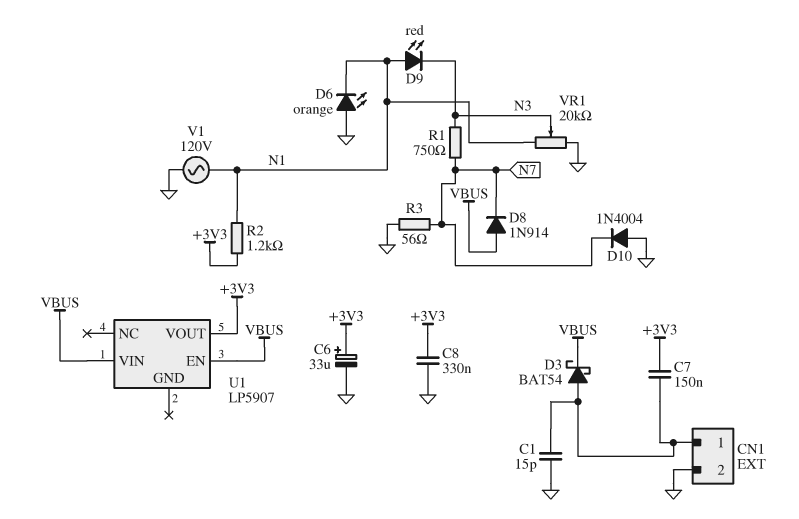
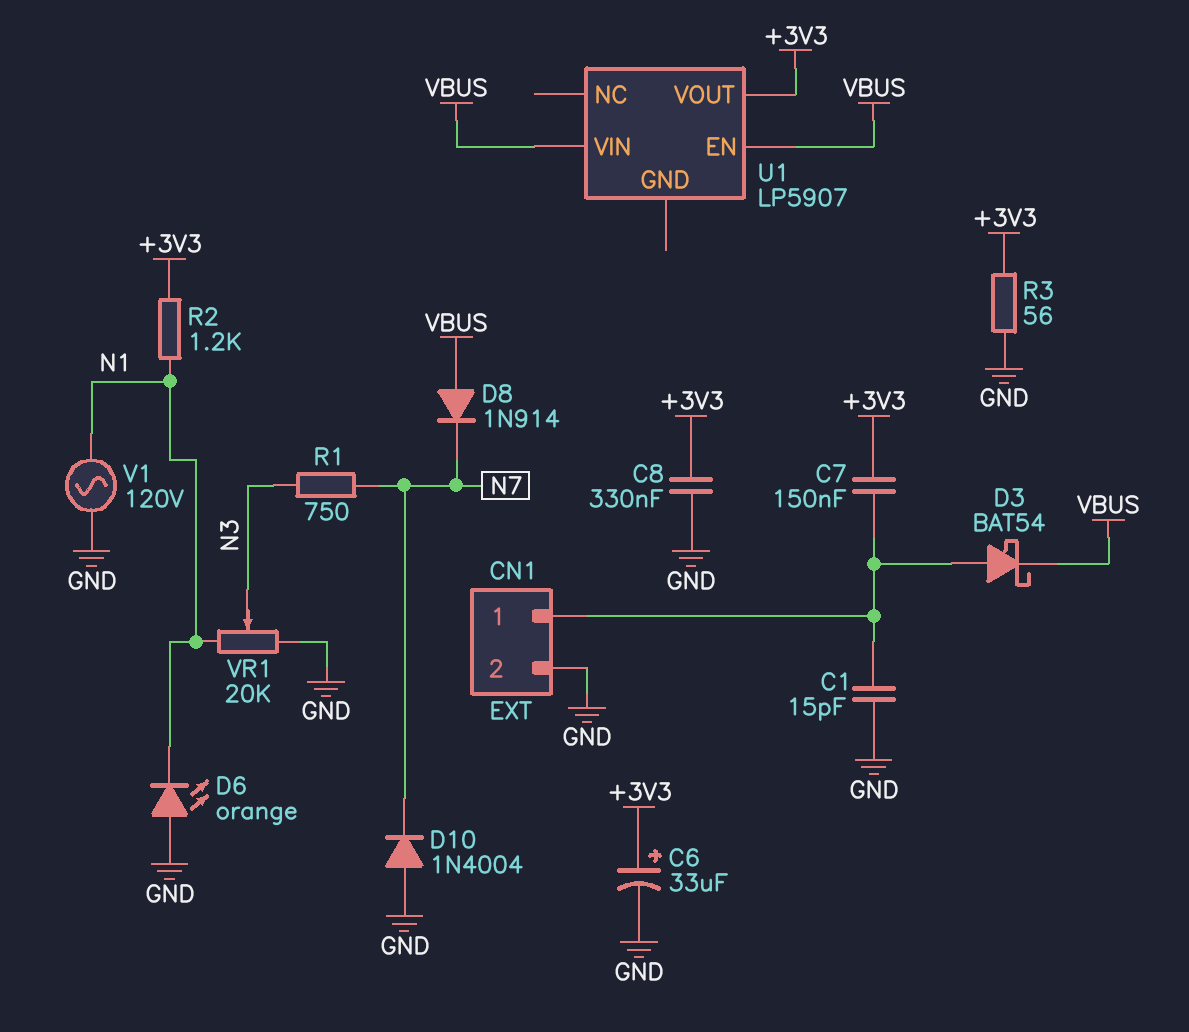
D9: LED red (A N1, K N3) -> none
R3: 56 (GND, N7) -> 56 (+3V3, GND)

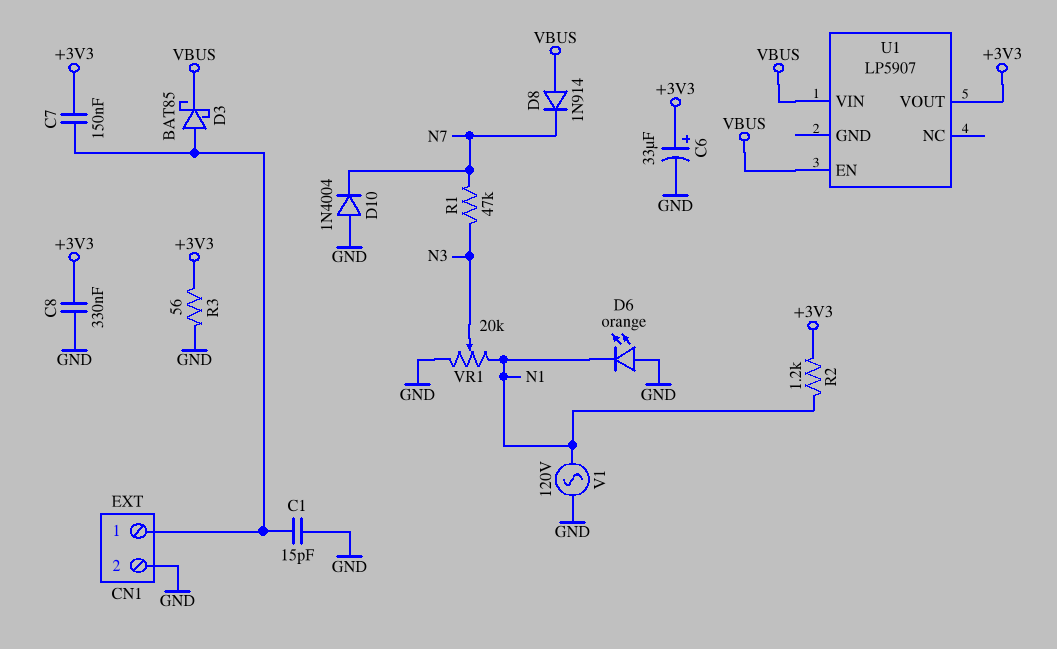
D3: schottky BAT54 (A CN1/1, K VBUS) -> schottky BAT85 (A CN1/1, K VBUS)
R1: 750 (N3, N7) -> 47k (N3, N7)

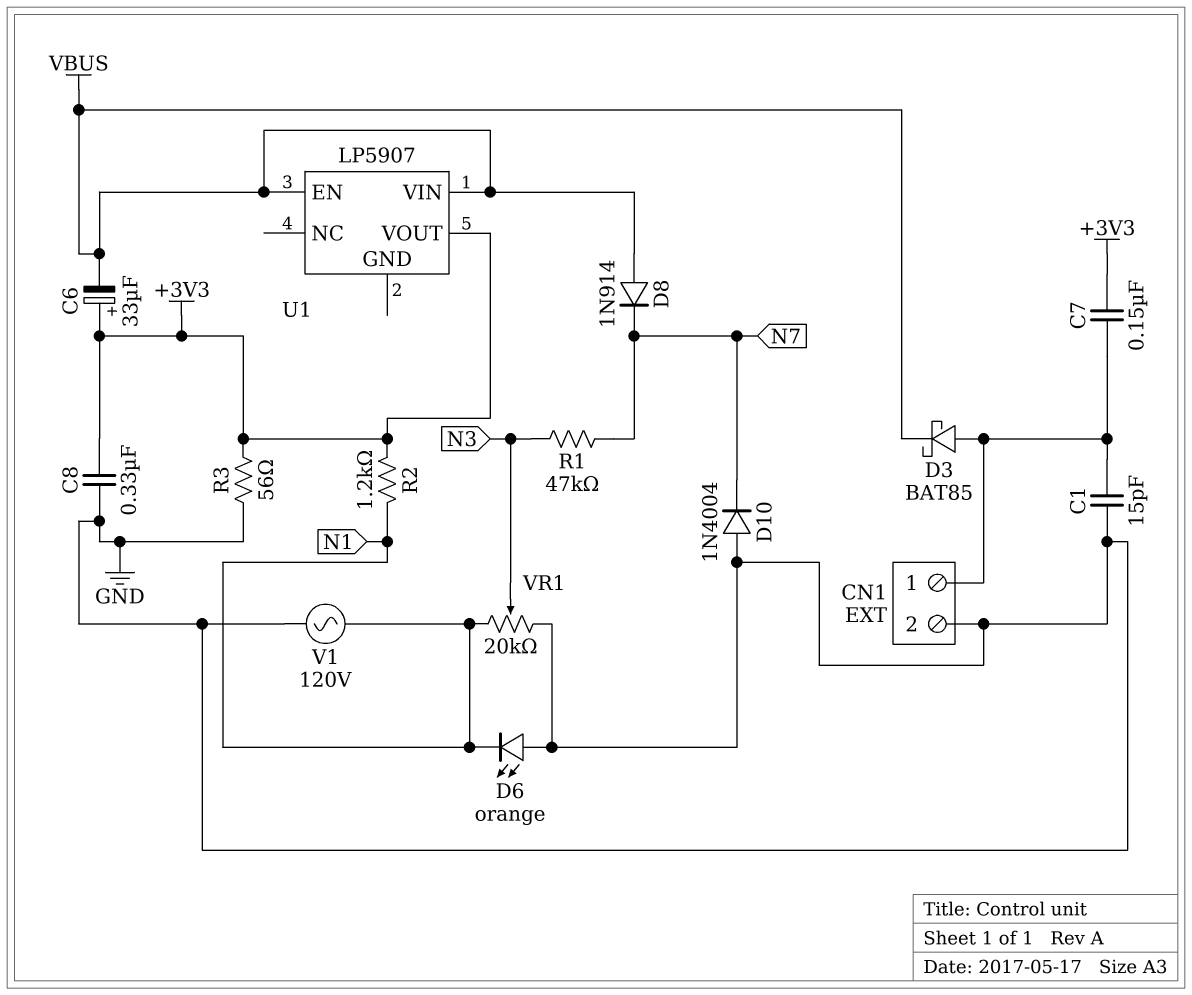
C6: 33uF (plus +3V3, minus GND) -> 33uF (plus +3V3, minus VBUS)

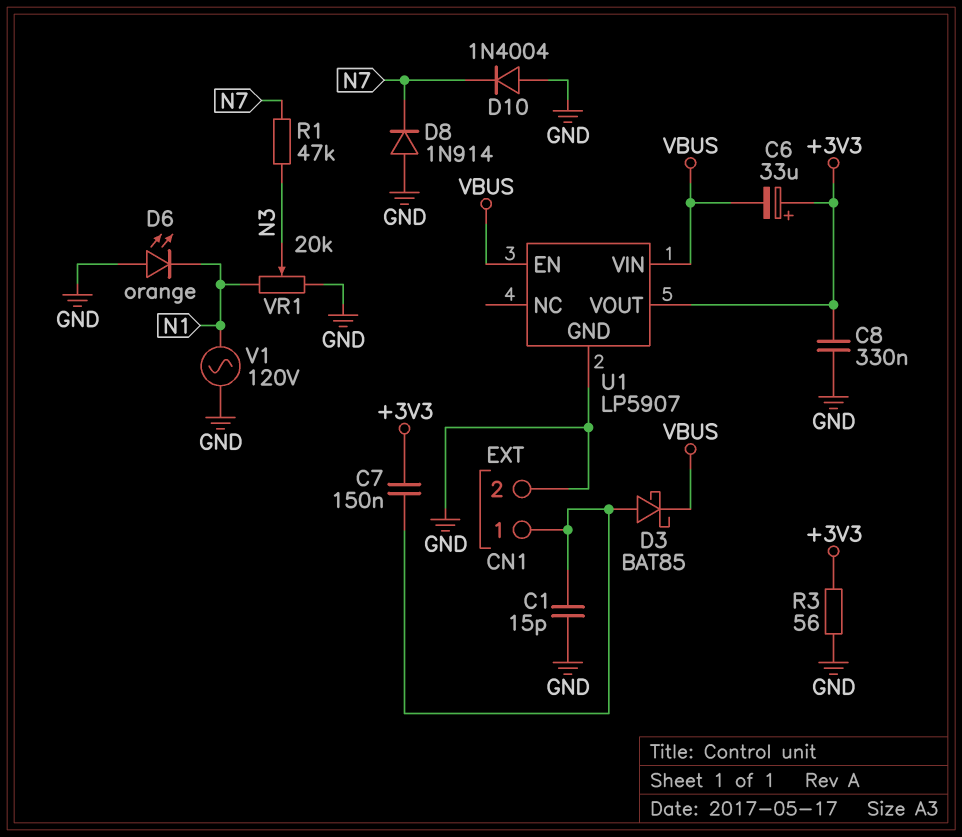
D8: diode 1N914 (A VBUS, K N7) -> diode 1N914 (A GND, K N7)
R2: 1.2k (+3V3, N1) -> none
U1 pin GND: none -> GND

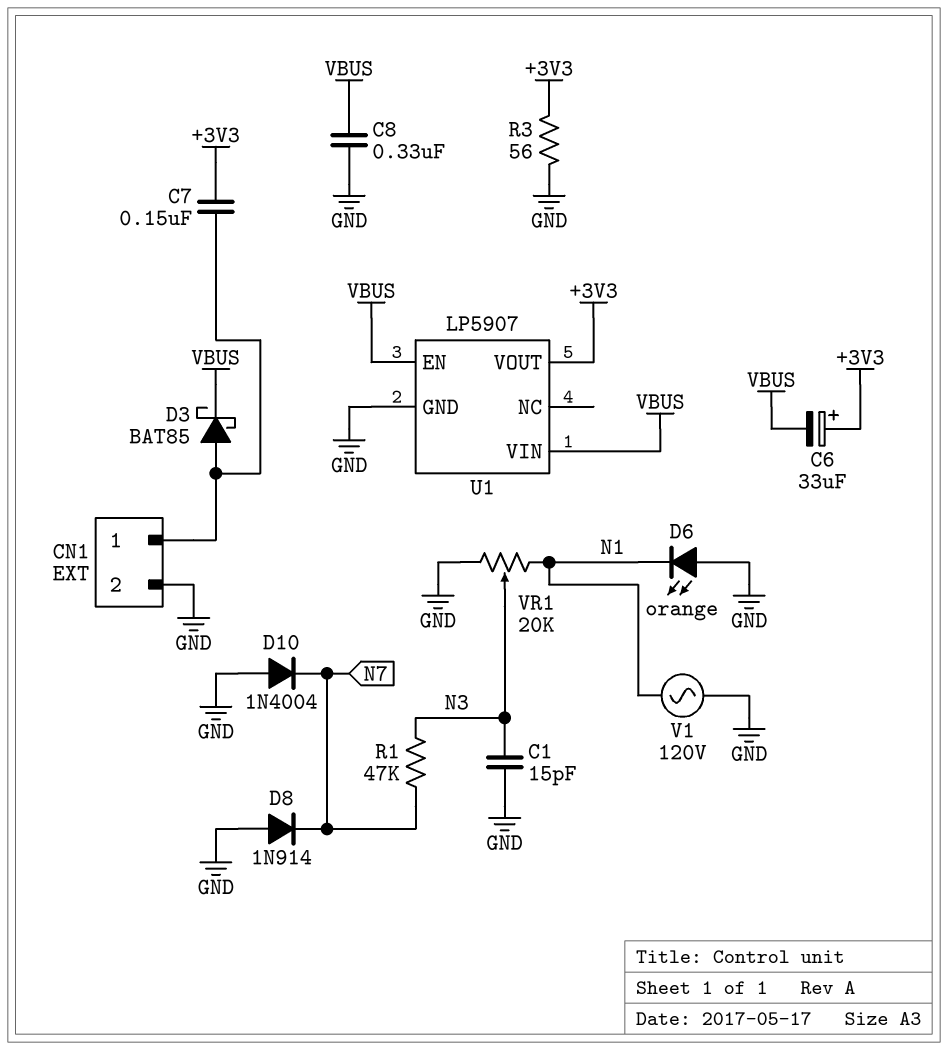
C1: 15pF (CN1/1, GND) -> 15pF (GND, N3)
C8: 330nF (+3V3, GND) -> 330nF (GND, VBUS)

